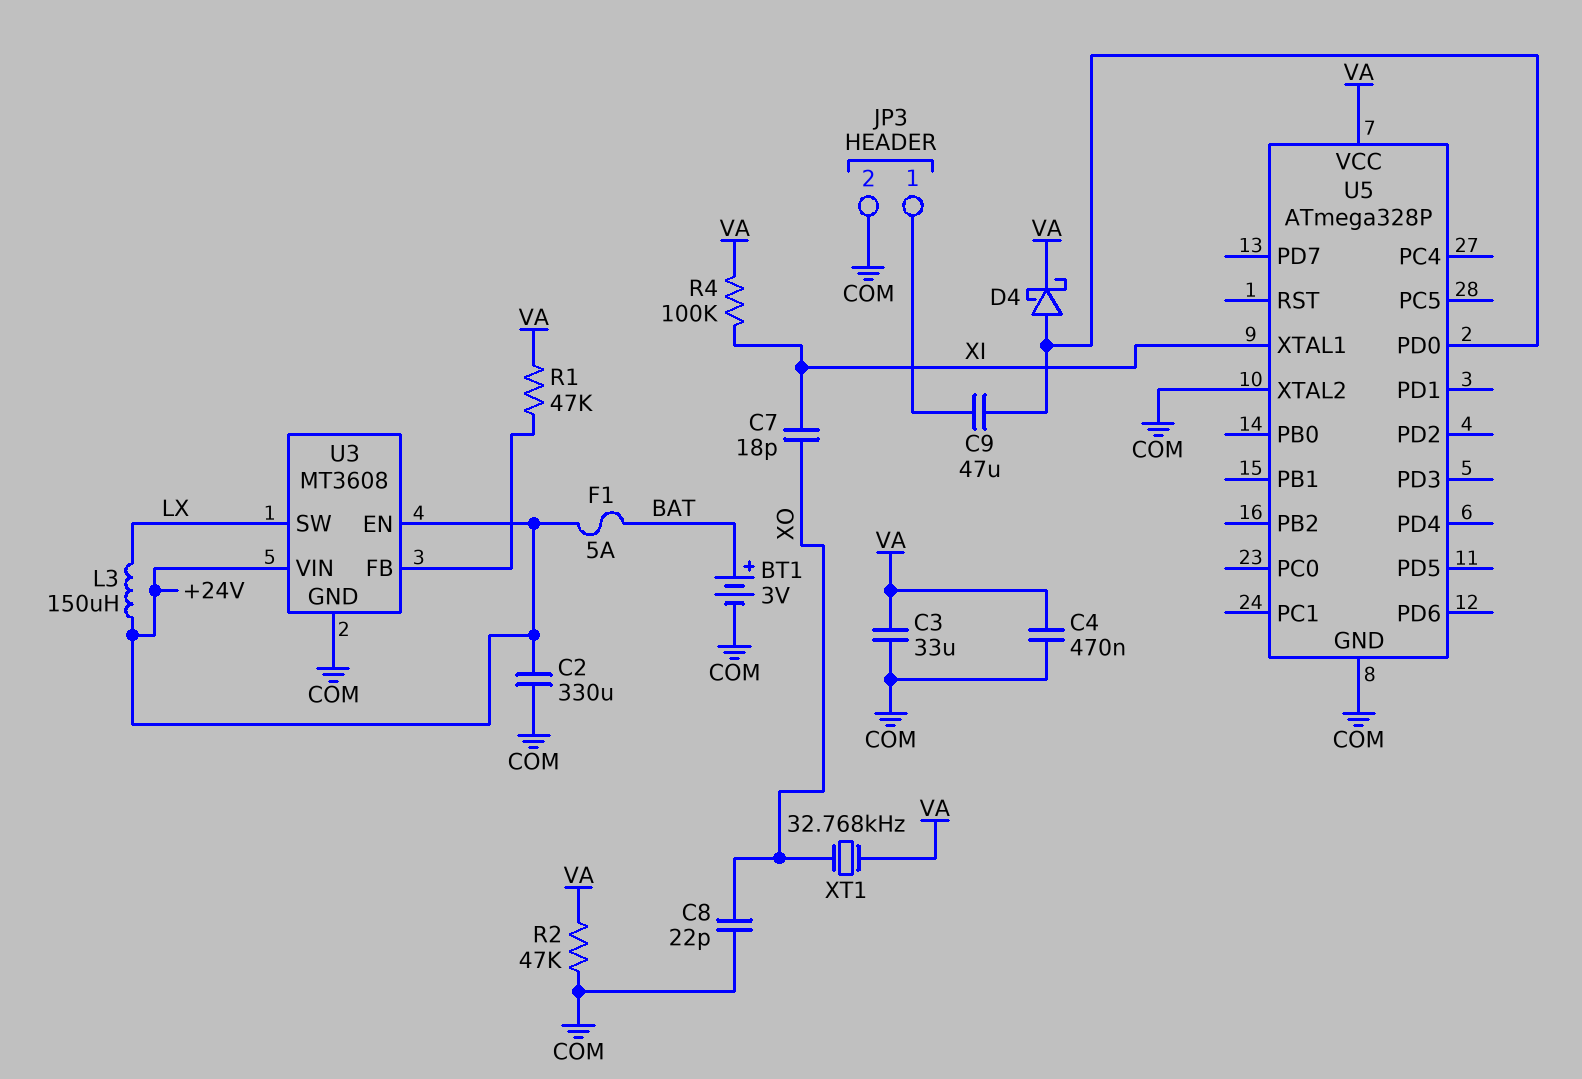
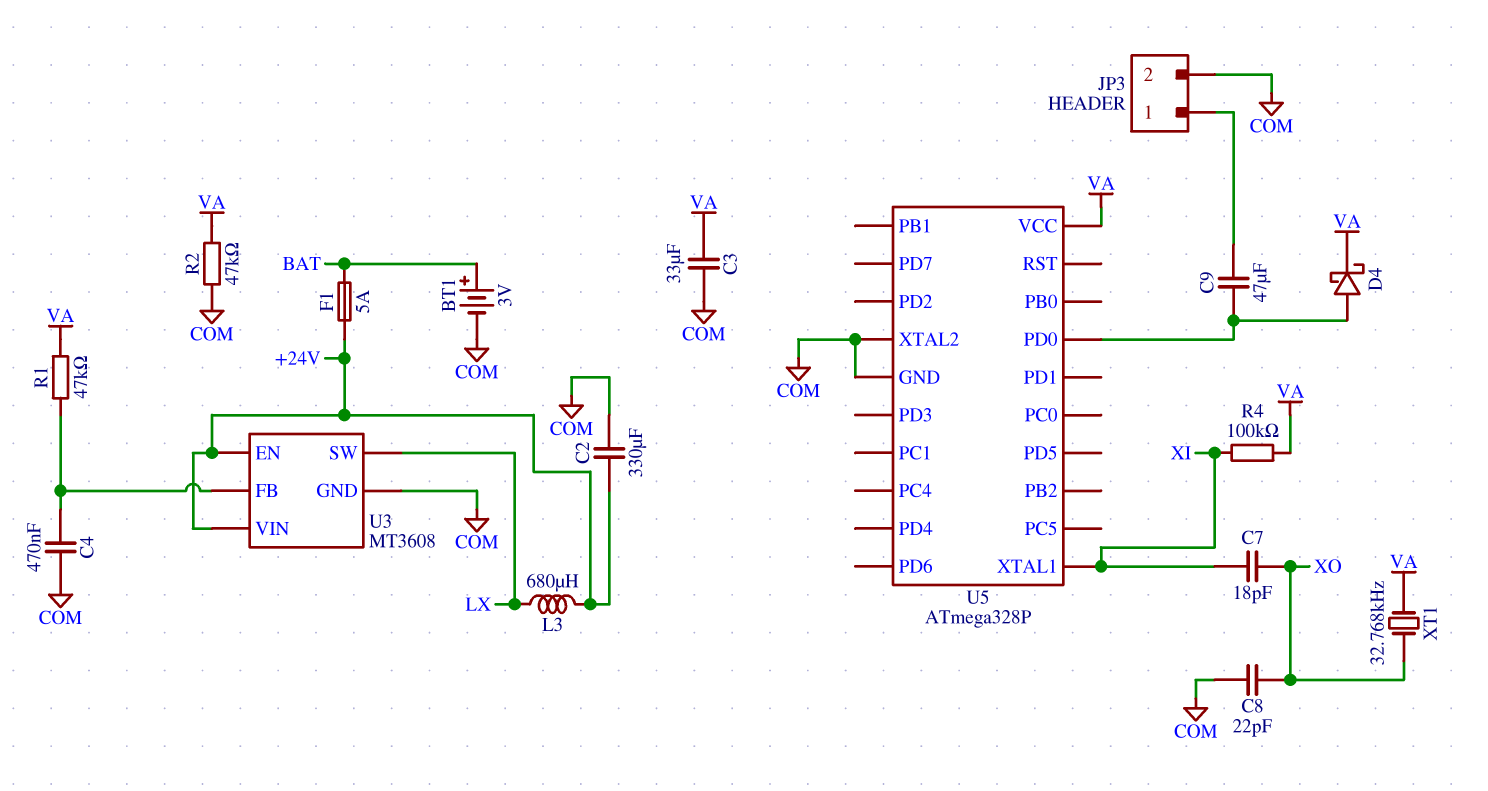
C4: 470nF (COM, VA) -> 470nF (COM, U3/FB)
L3: 150uH (+24V, LX) -> 680uH (+24V, LX)

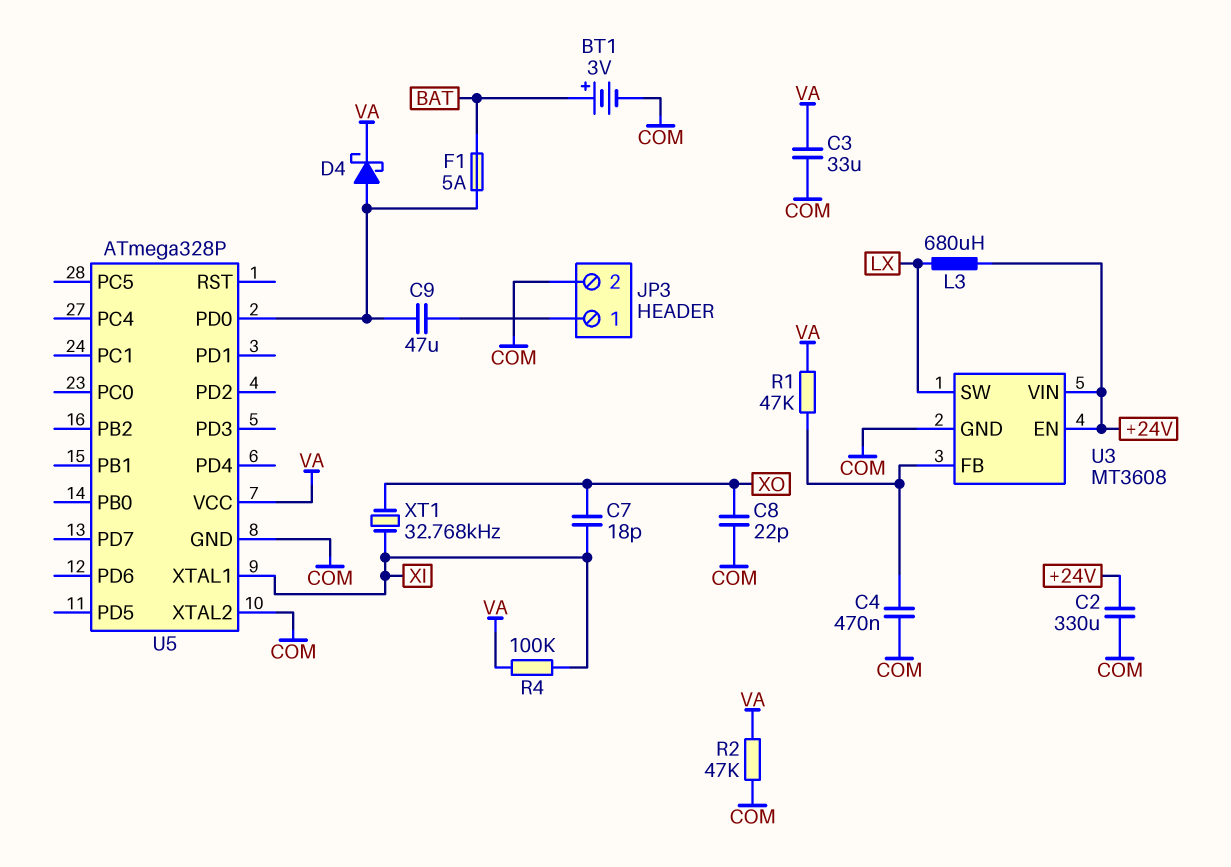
F1: 5A (+24V, BAT) -> 5A (BAT, U5/PD0)
XT1: 32.768kHz (VA, XO) -> 32.768kHz (XI, XO)

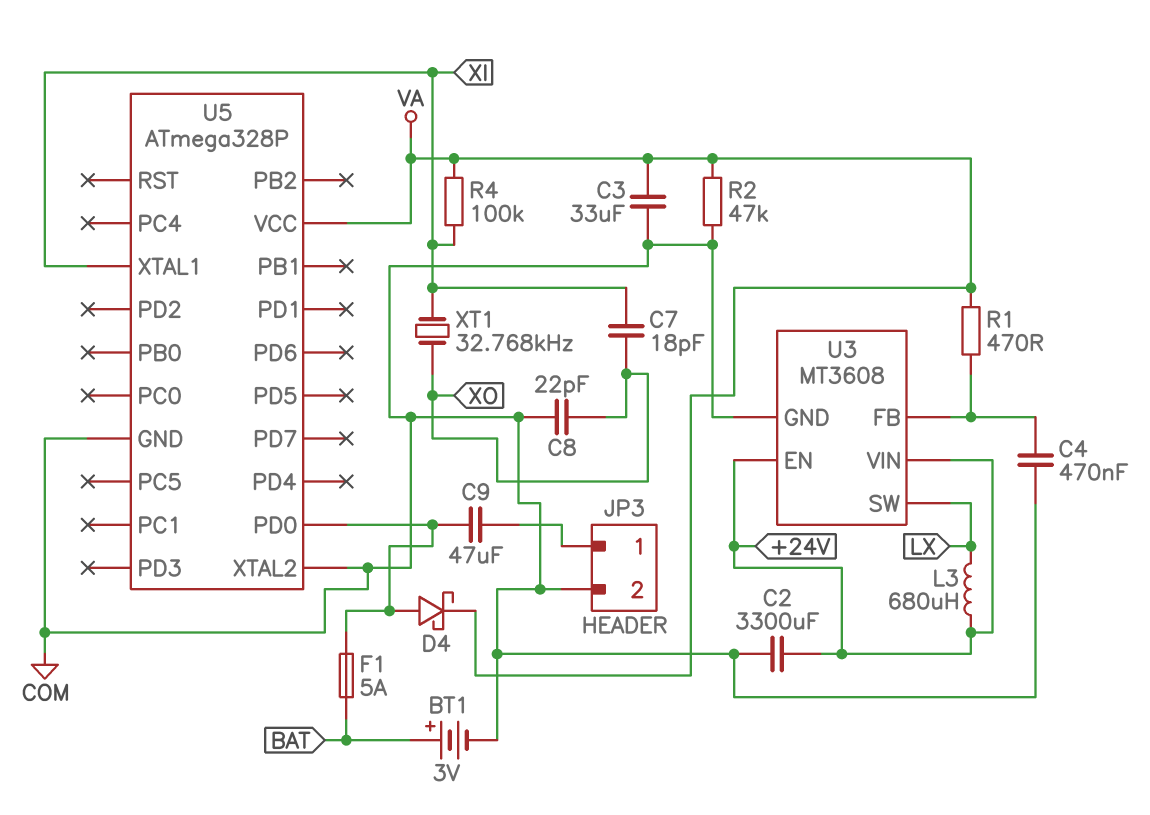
C2: 330uF (+24V, COM) -> 3300uF (+24V, COM)
R1: 47k (U3/FB, VA) -> 470 (U3/FB, VA)

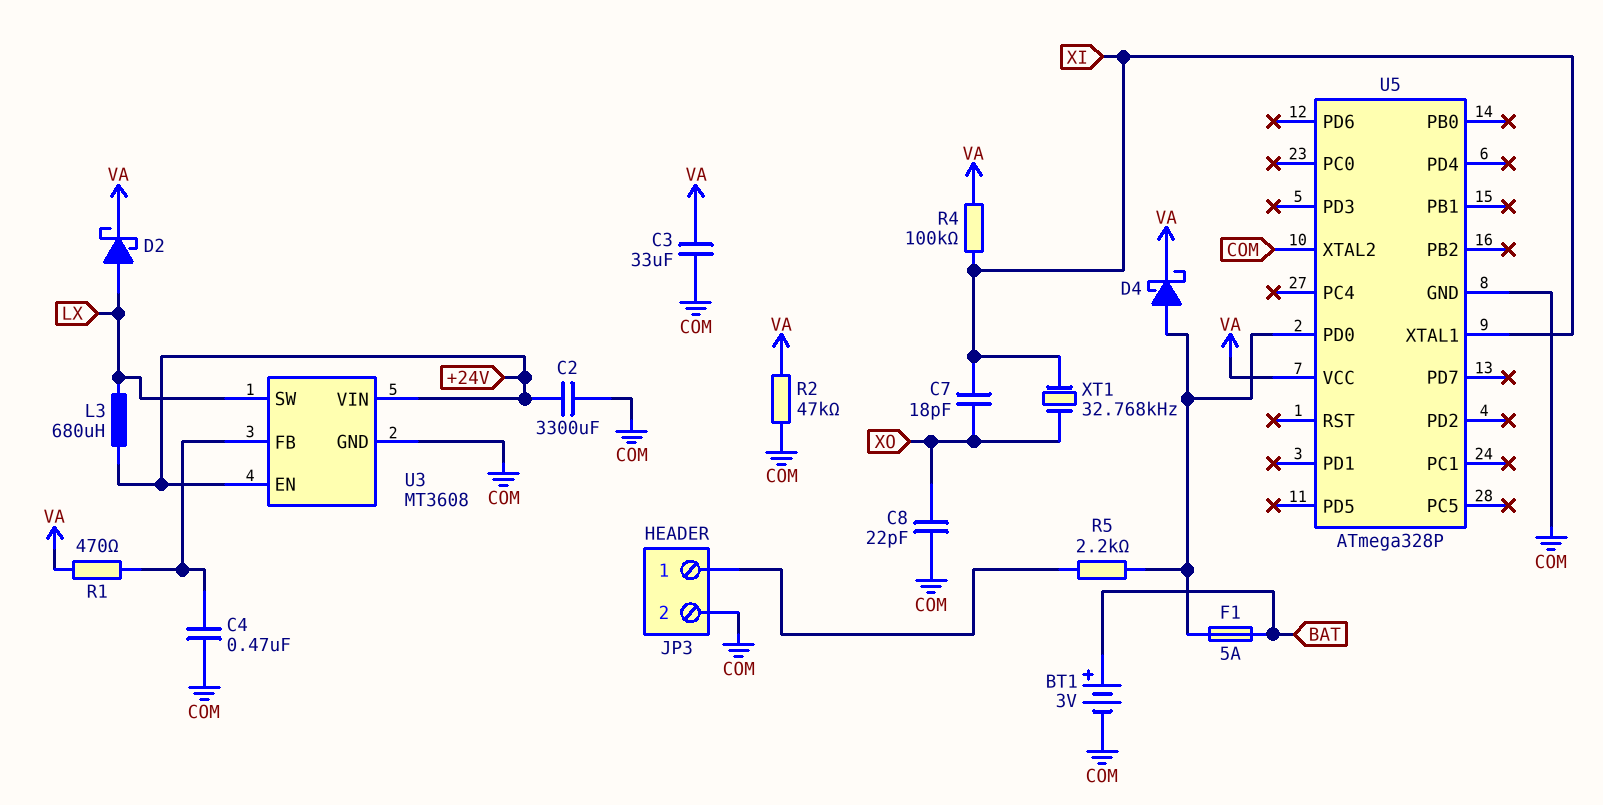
C9: 47uF (JP3/1, U5/PD0) -> none
D2: none -> schottky (A LX, K VA)
R5: none -> 2.2k (JP3/1, U5/PD0)

